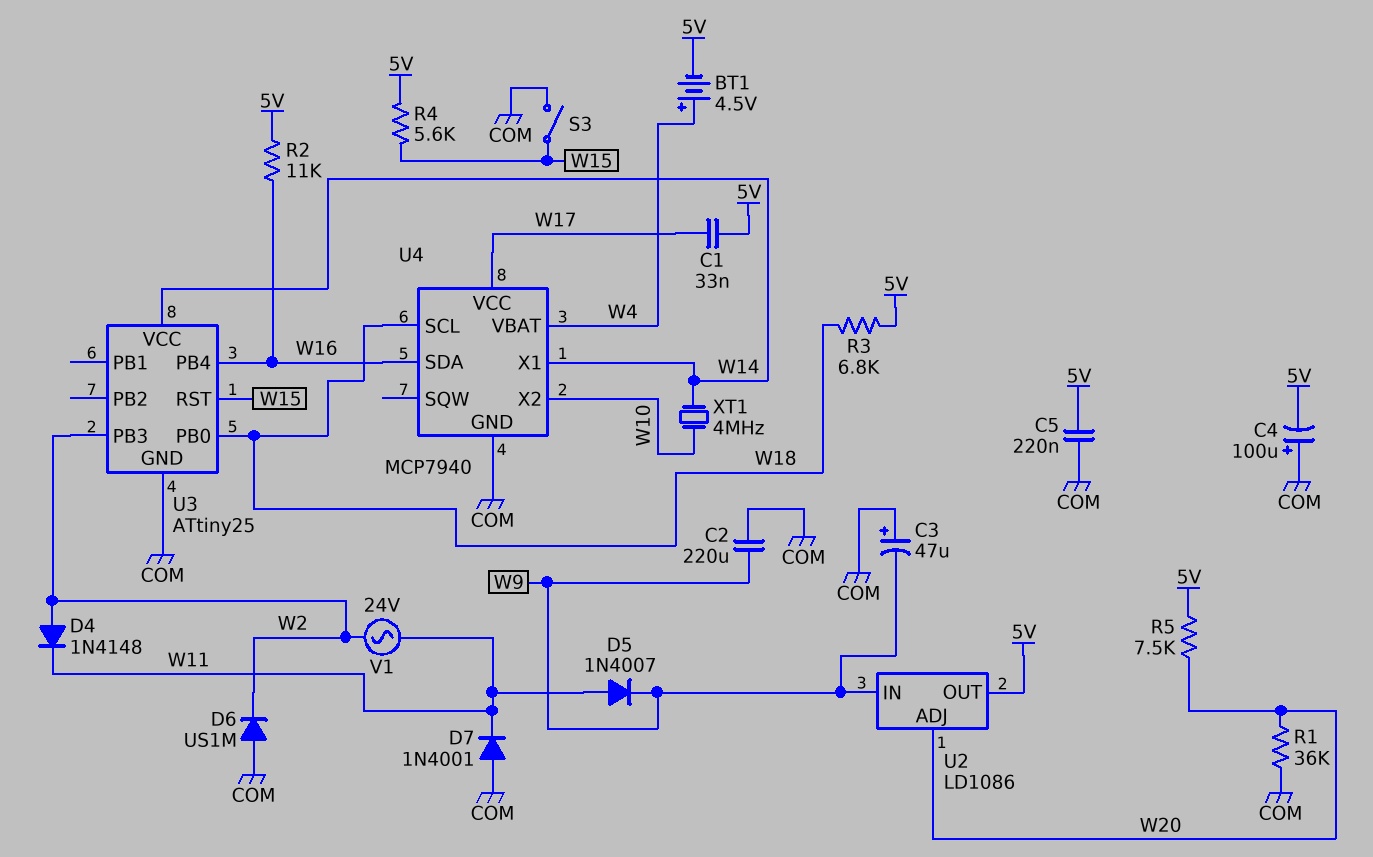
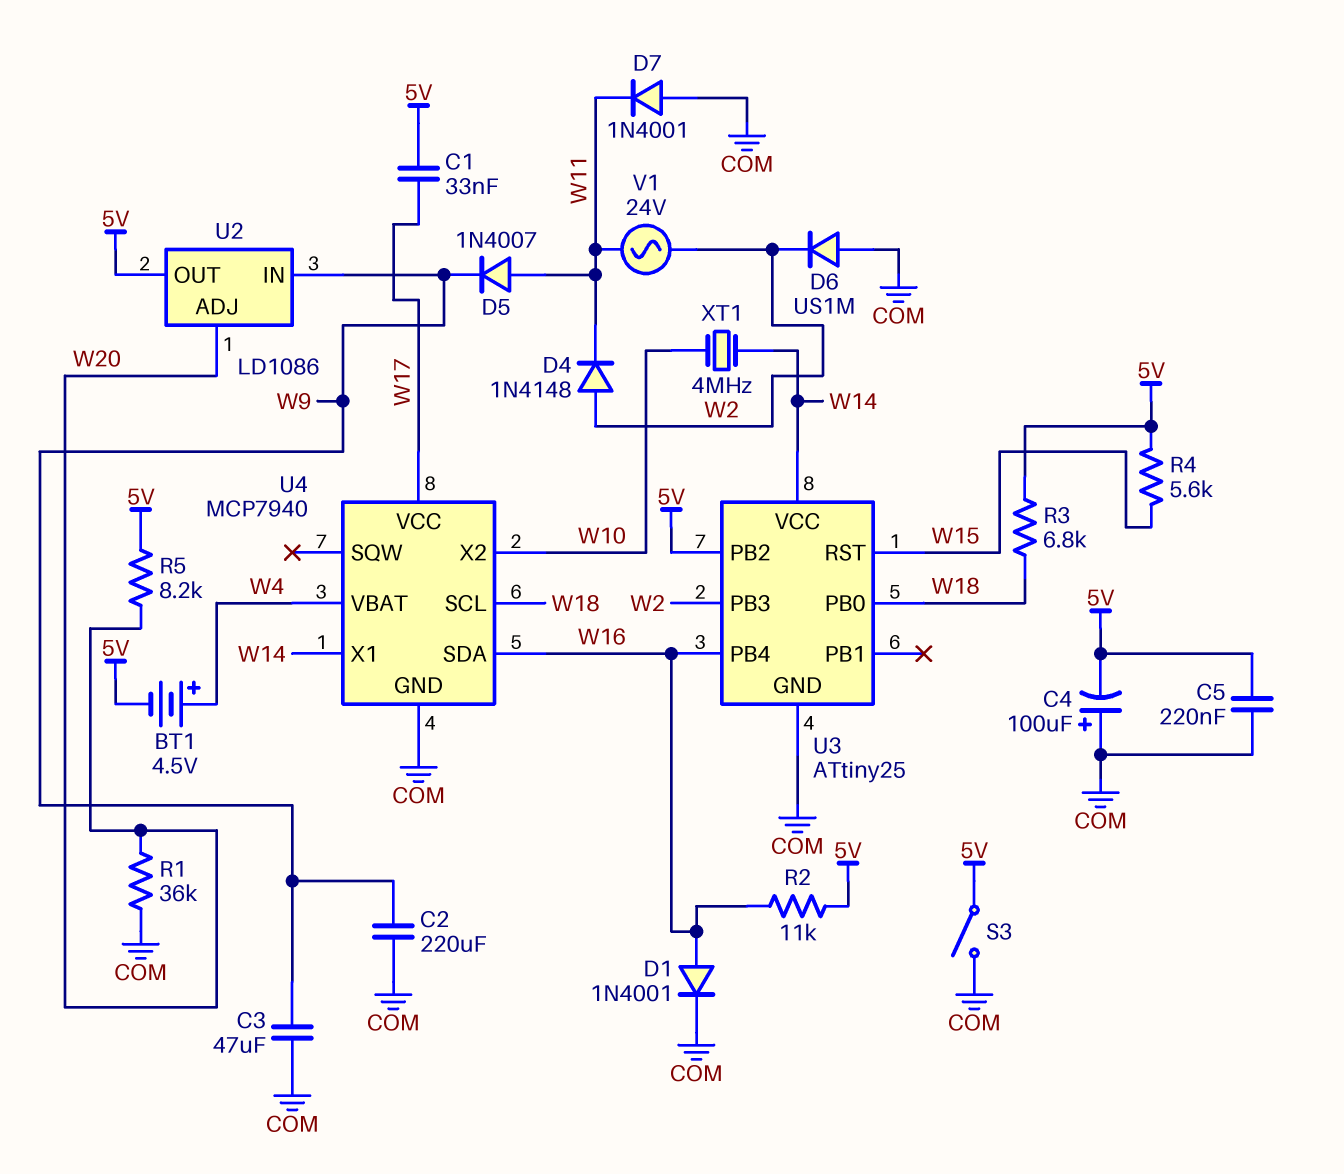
C3: 47uF (plus COM, minus W9) -> 47uF (COM, W9)
D1: none -> diode 1N4001 (A W16, K COM)
R5: 7.5k (5V, W20) -> 8.2k (5V, W20)
S3: switch (COM, W15) -> switch (5V, COM)
U3 pin PB2: none -> 5V

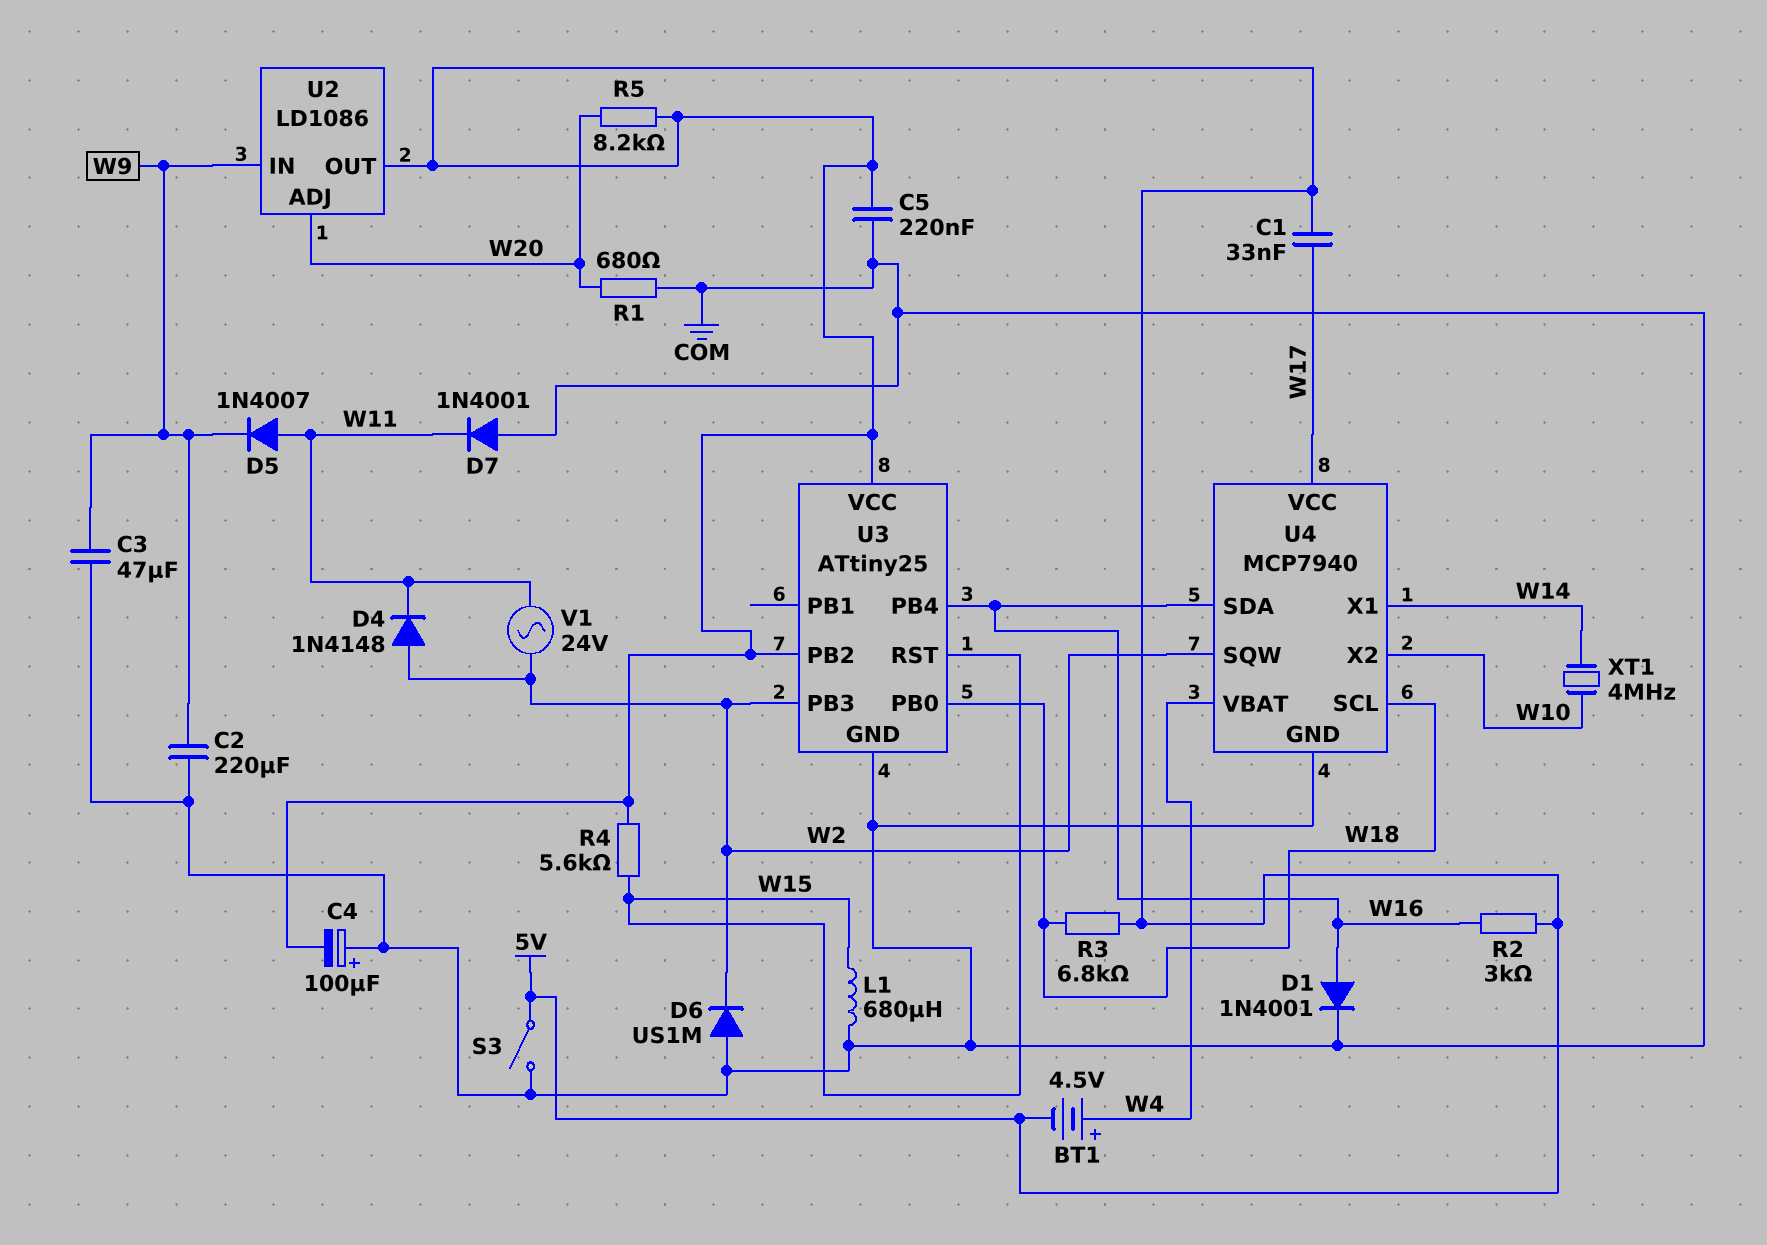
L1: none -> 680uH (COM, W15)
R1: 36k (COM, W20) -> 680 (COM, W20)
R2: 11k (5V, W16) -> 3k (5V, W16)
U3 pin VCC: W14 -> 5V
U4 pin SQW: none -> W2

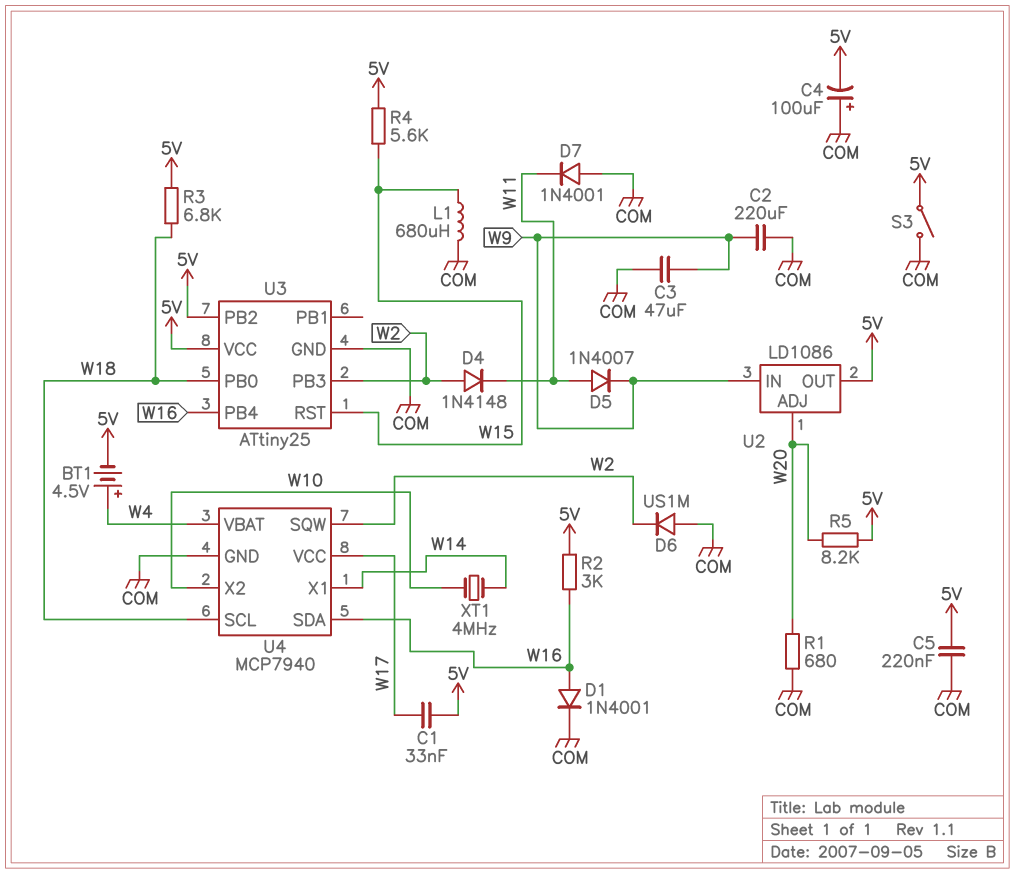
V1: AC 24V (W2, W11) -> none

